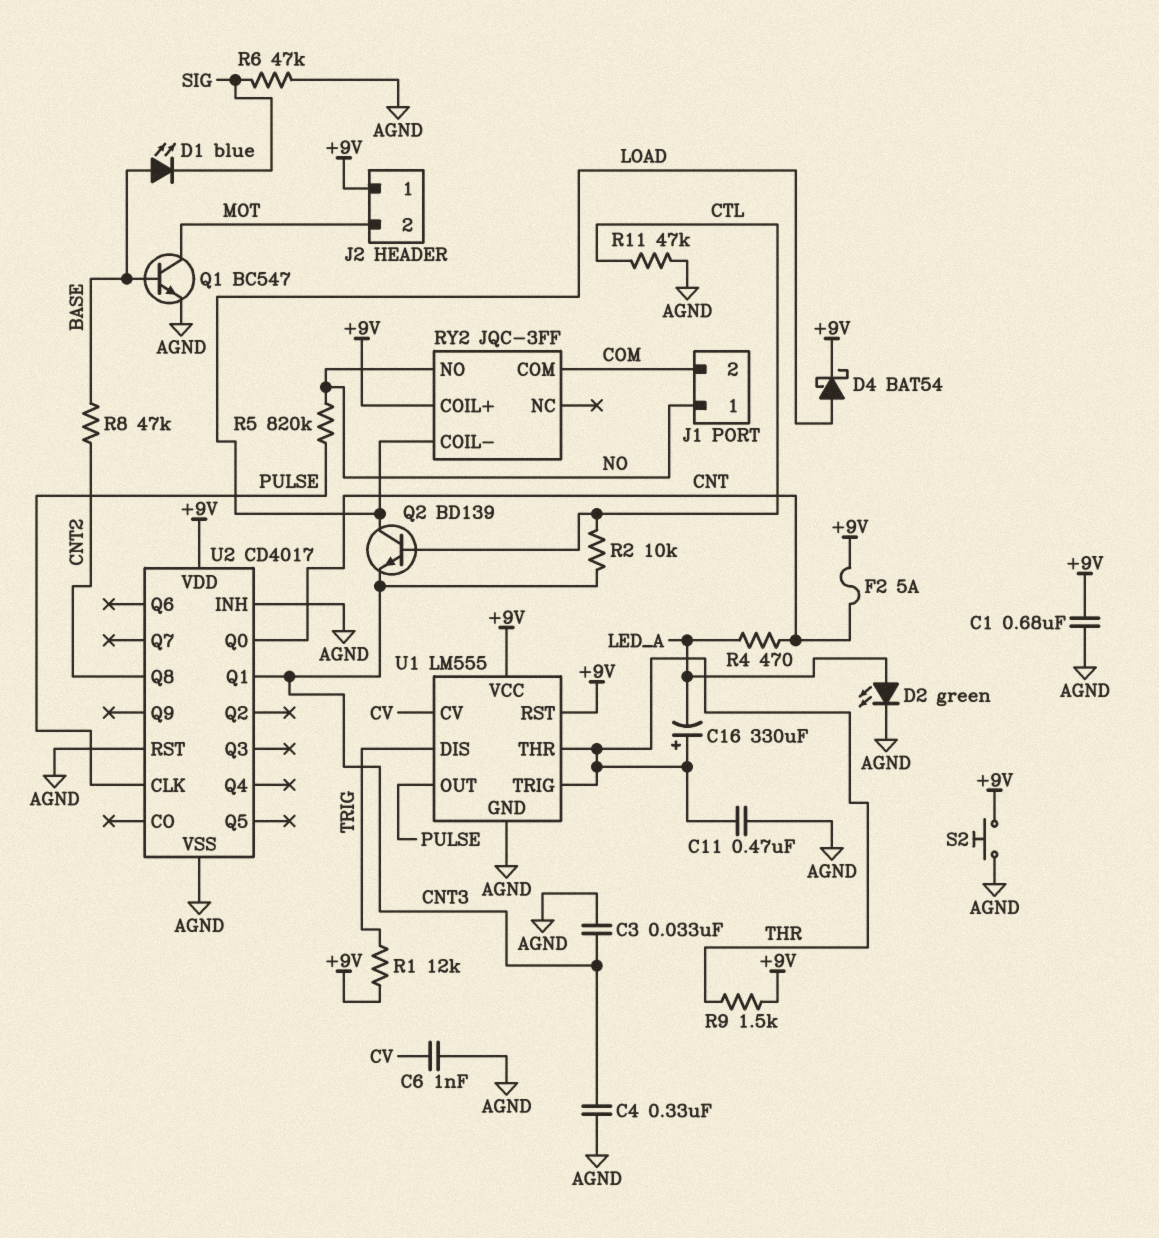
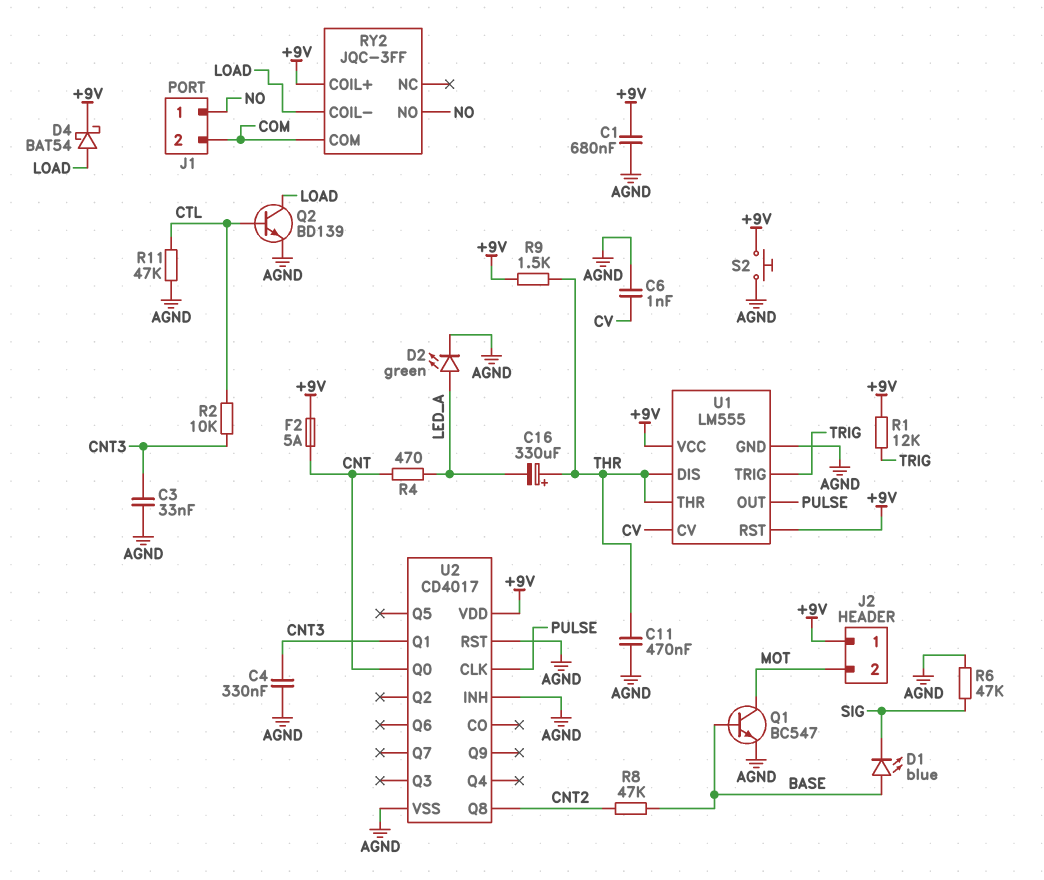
Q2: NPN BD139 (B CTL, C LOAD, E CNT3) -> NPN BD139 (B CTL, C LOAD, E AGND)
R5: 820k (NO, PULSE) -> none
U1 pin DIS: TRIG -> THR
U1 pin TRIG: THR -> TRIG

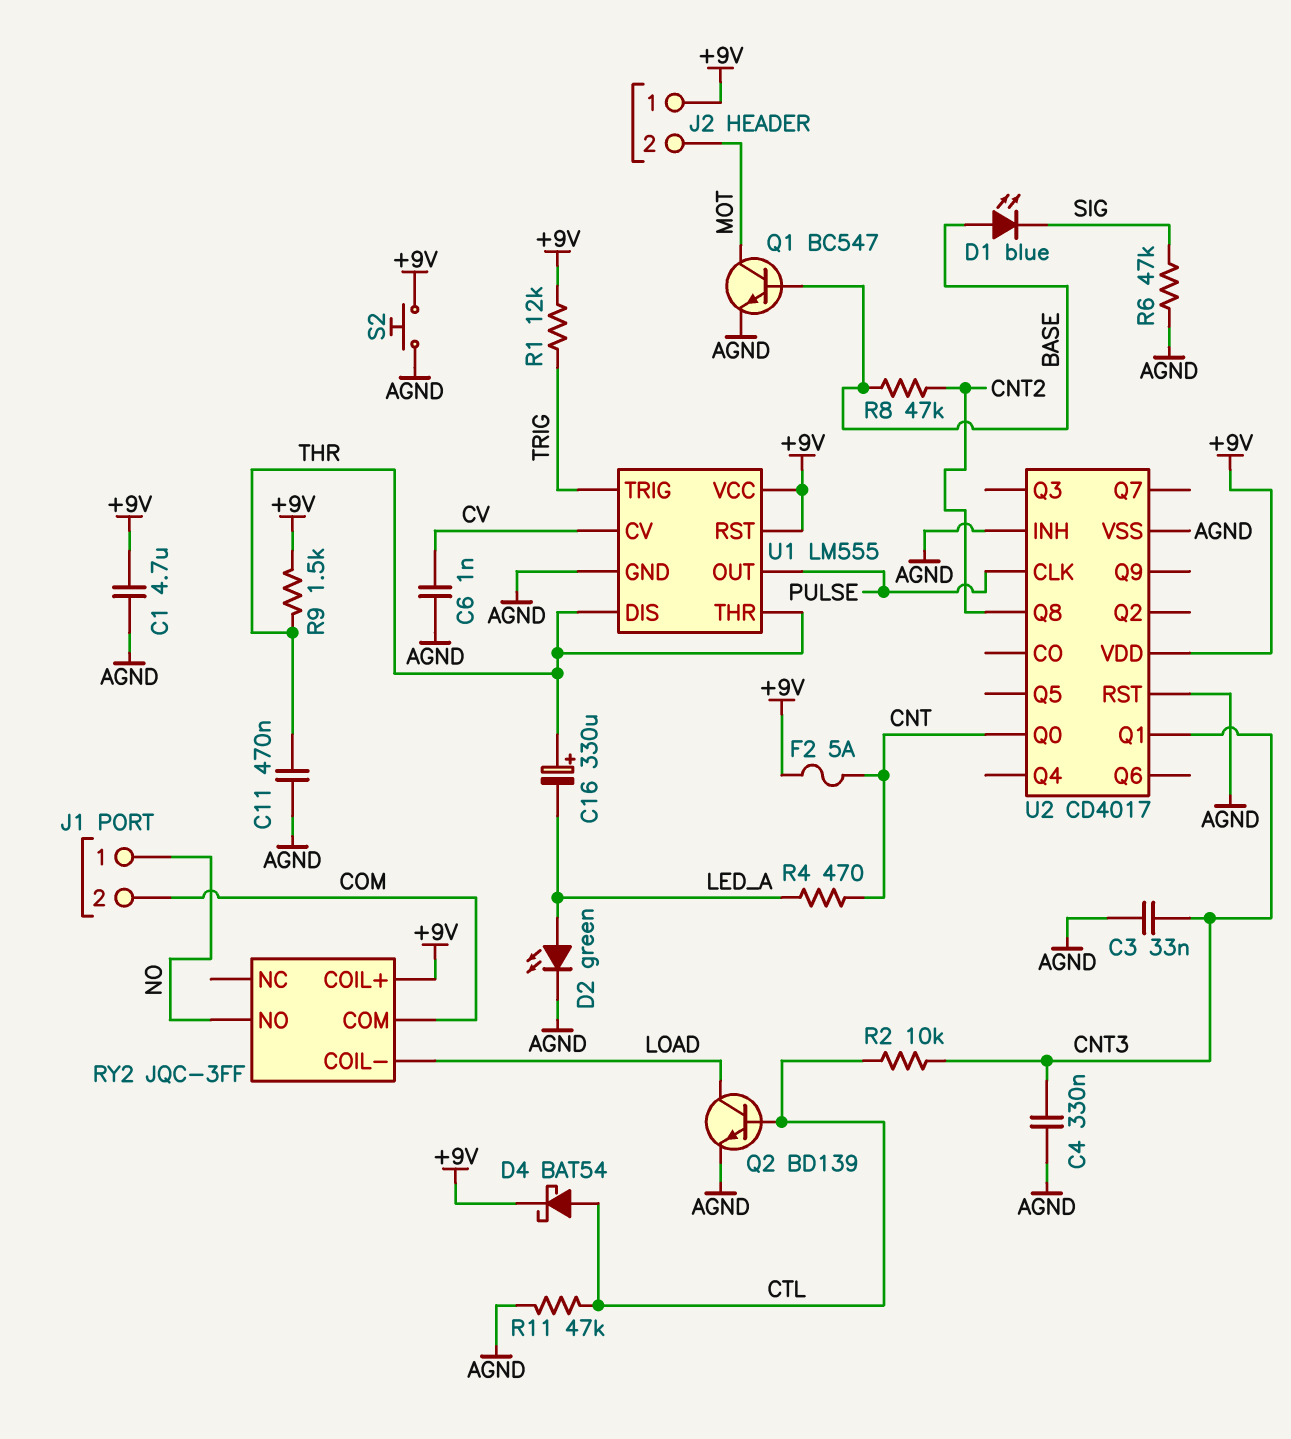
C1: 680nF (+9V, AGND) -> 4.7uF (+9V, AGND)
D4: schottky BAT54 (A LOAD, K +9V) -> schottky BAT54 (A CTL, K +9V)

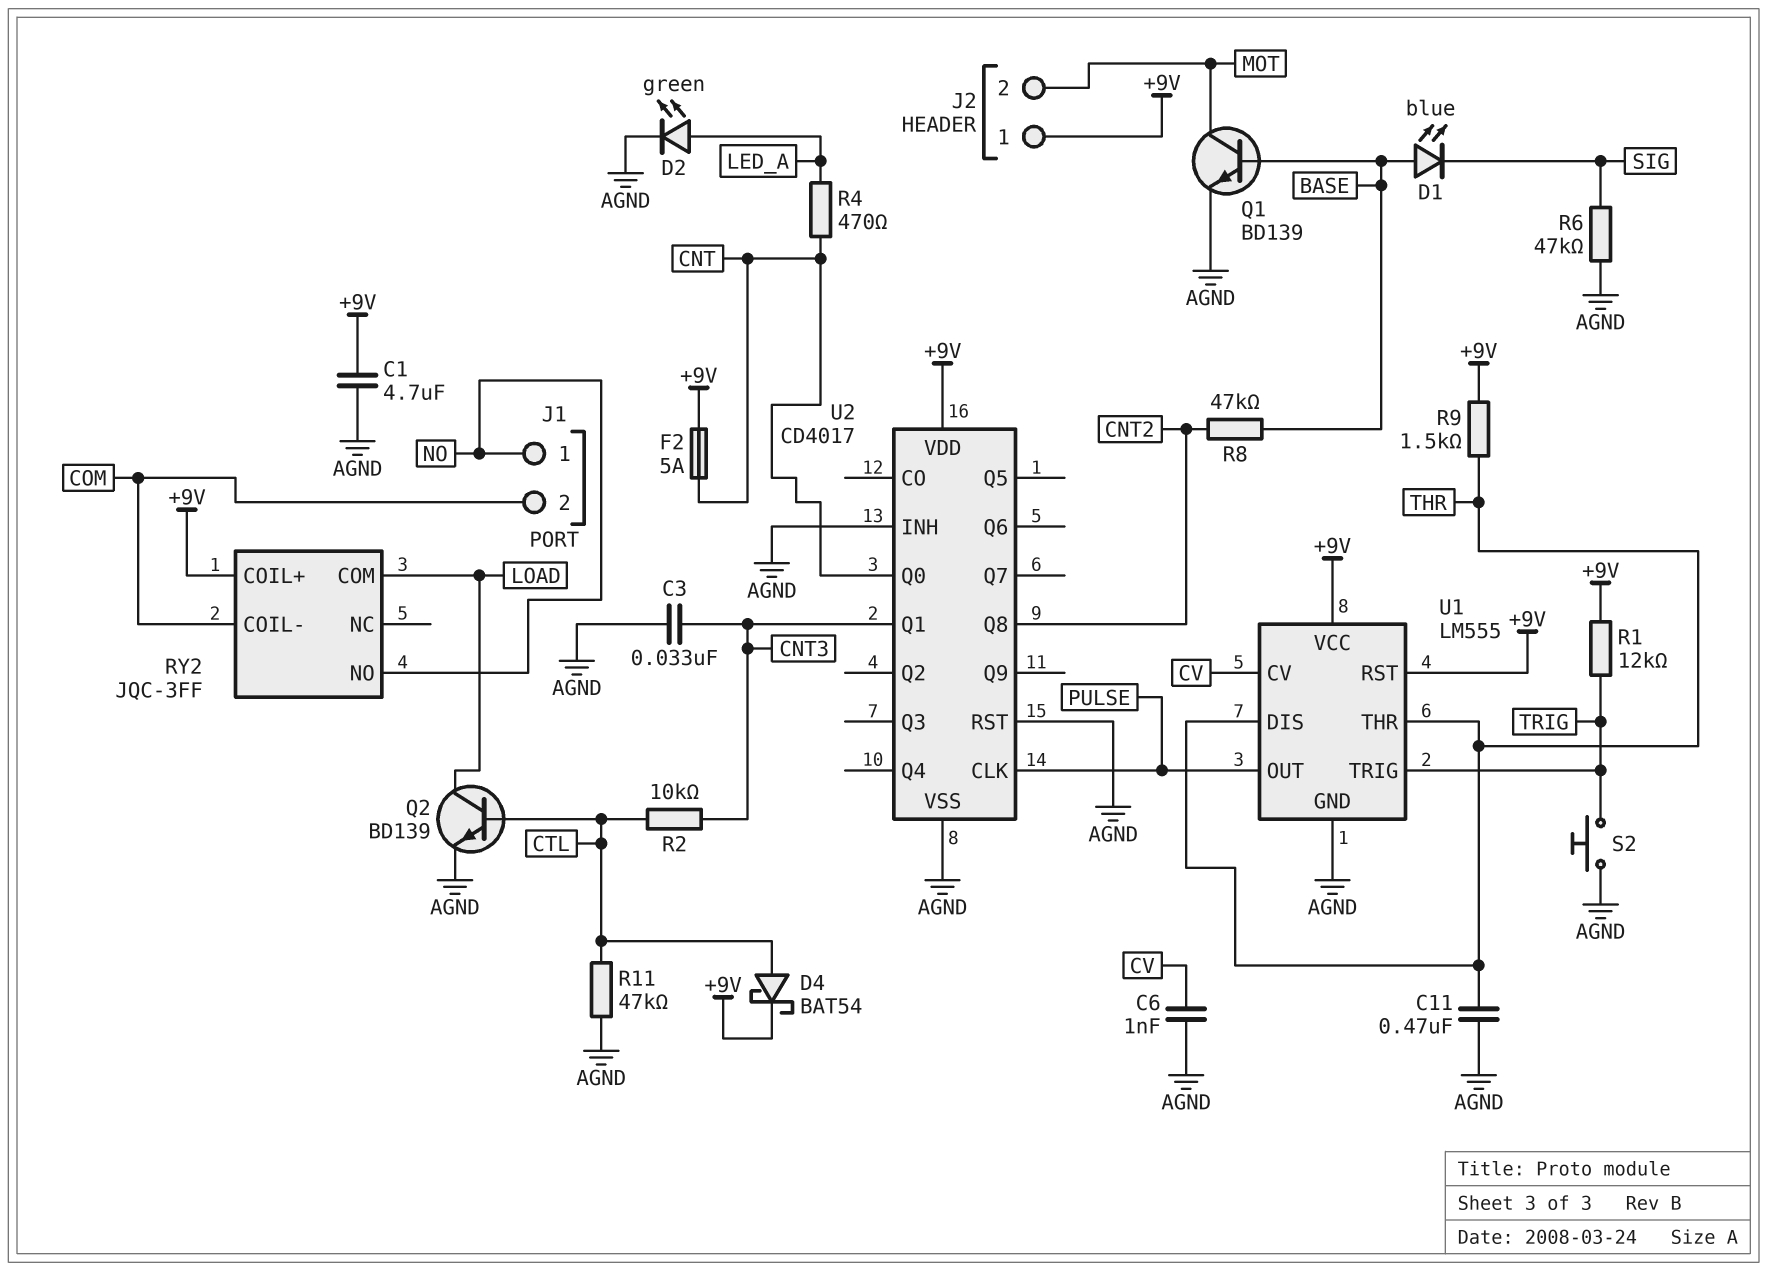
C4: 330nF (AGND, CNT3) -> none
C16: 330uF (plus THR, minus LED_A) -> none
Q1: NPN BC547 (B BASE, C MOT, E AGND) -> NPN BD139 (B BASE, C MOT, E AGND)
RY2 pin COIL-: LOAD -> COM
RY2 pin COM: COM -> LOAD
S2: button (+9V, AGND) -> button (AGND, TRIG)

